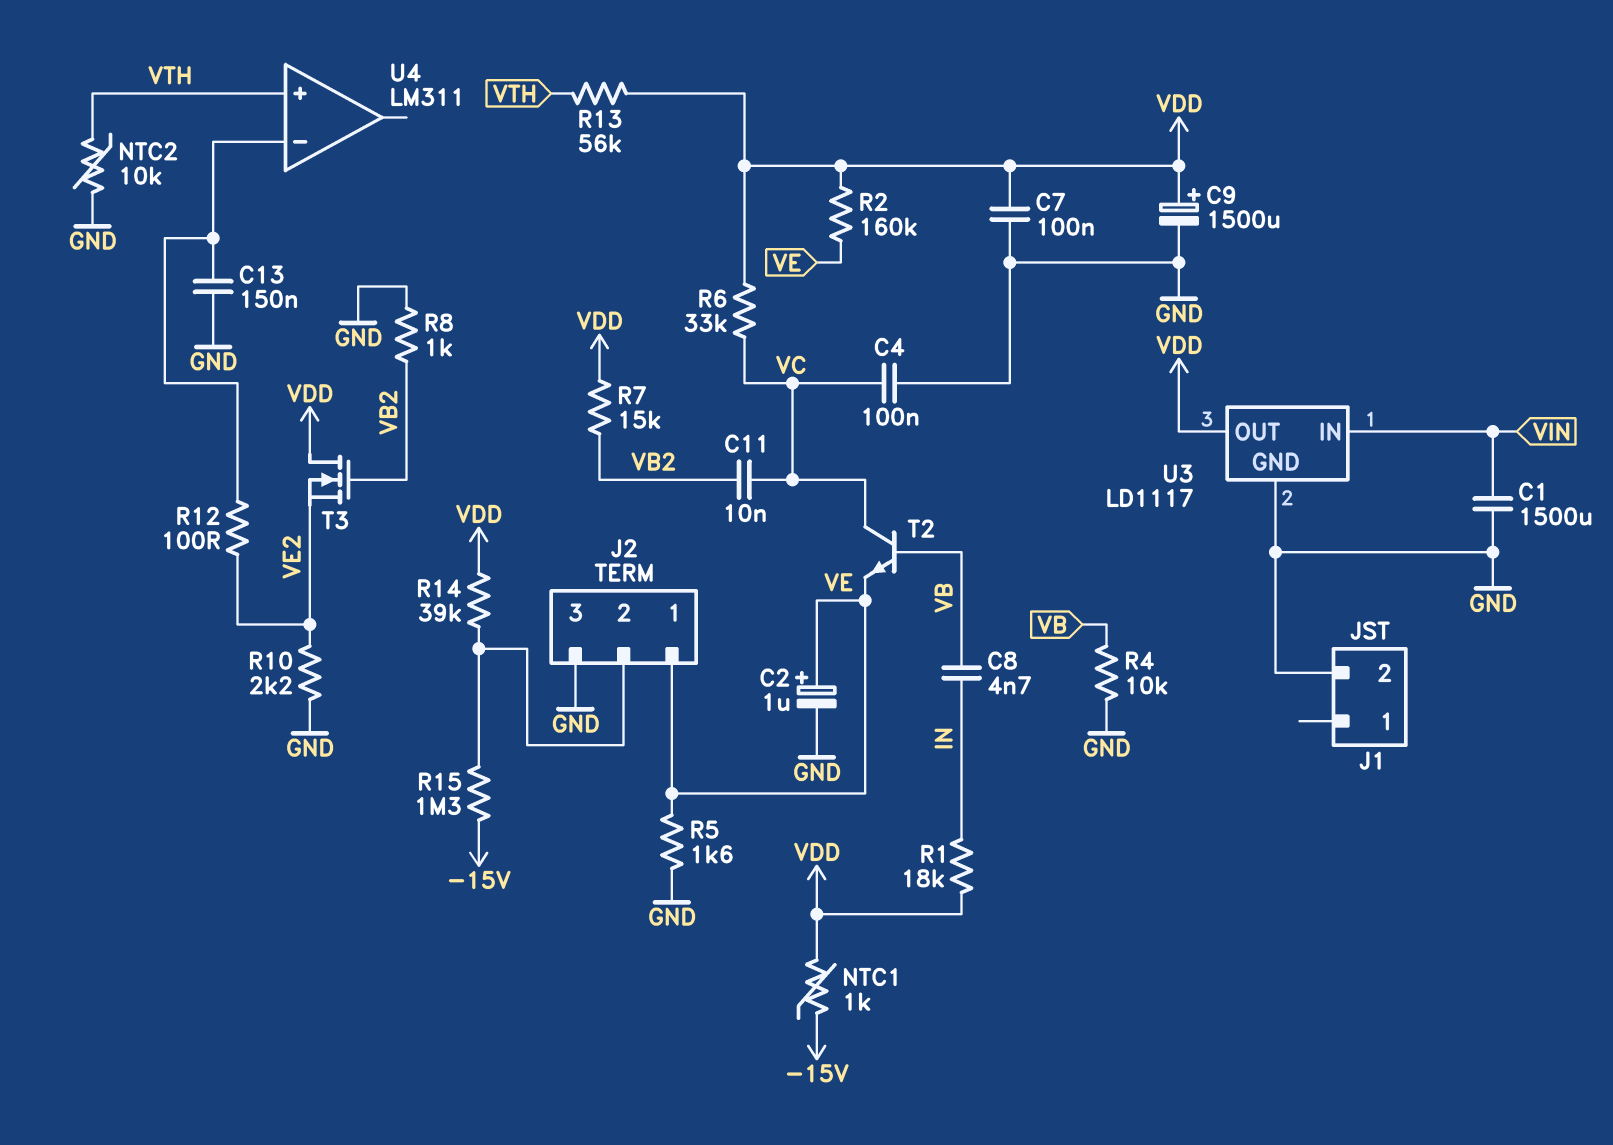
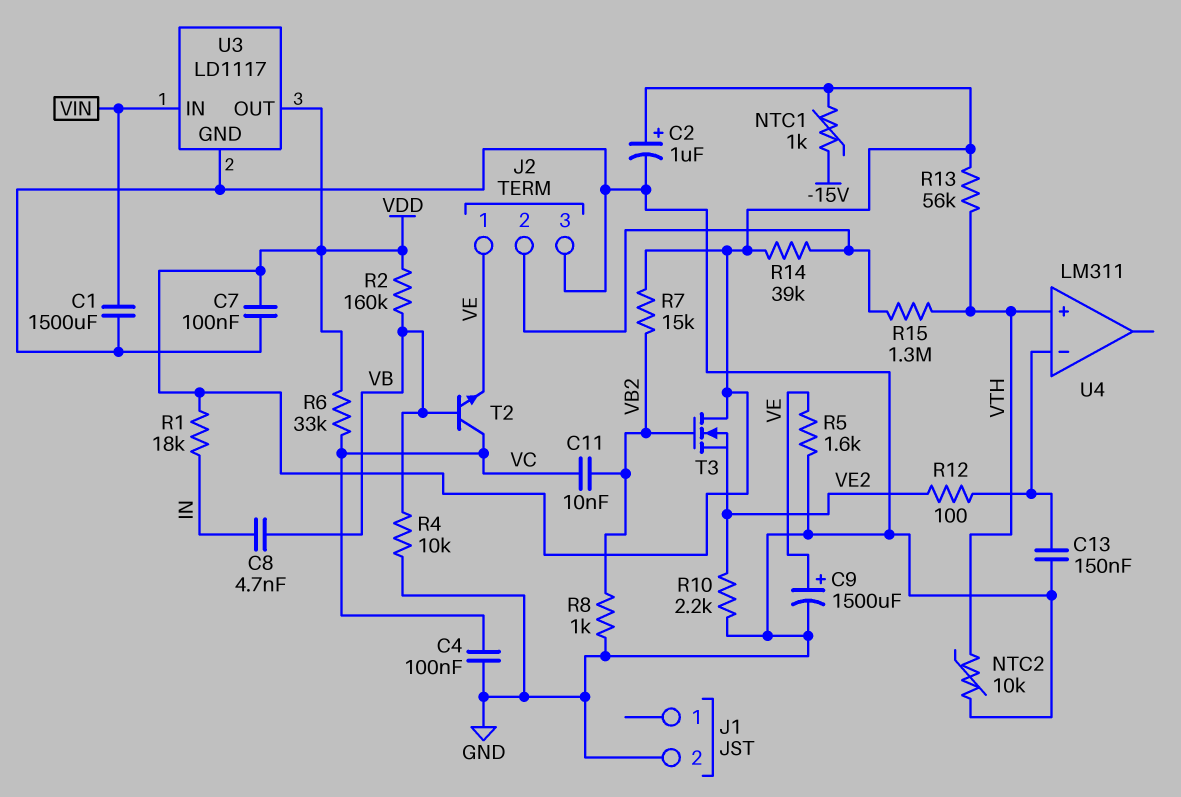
C2: 1uF (plus VE, minus GND) -> 1uF (plus VDD, minus GND)
C9: 1500uF (plus VDD, minus GND) -> 1500uF (plus VE, minus GND)
R2: 160k (VDD, VE) -> 160k (VB, VDD)
R15: 1.3M (-15V, J2/2) -> 1.3M (J2/2, VTH)

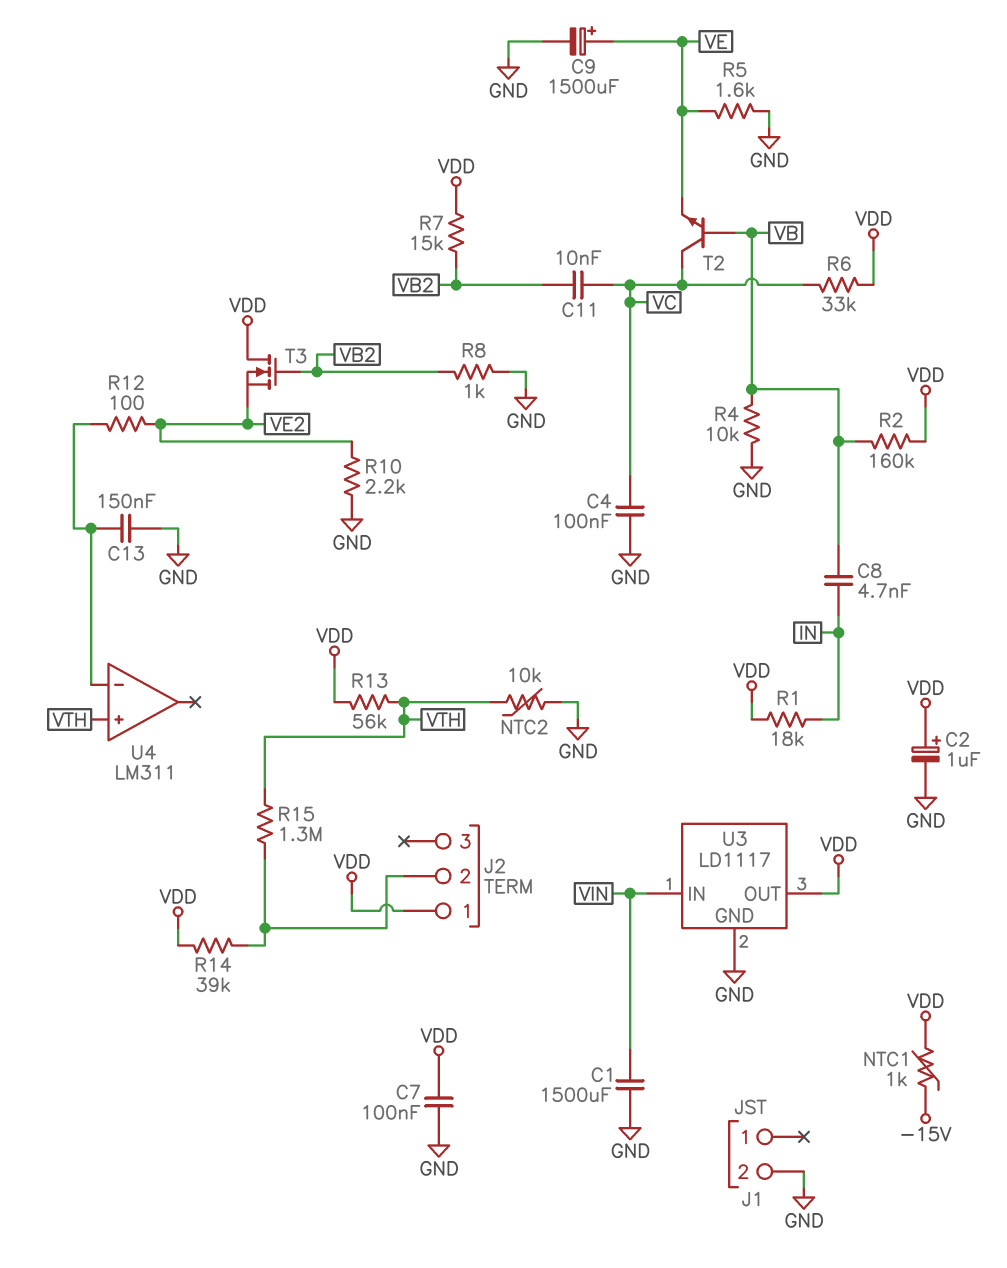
J2 pin 1: VE -> VDD
J2 pin 3: GND -> none

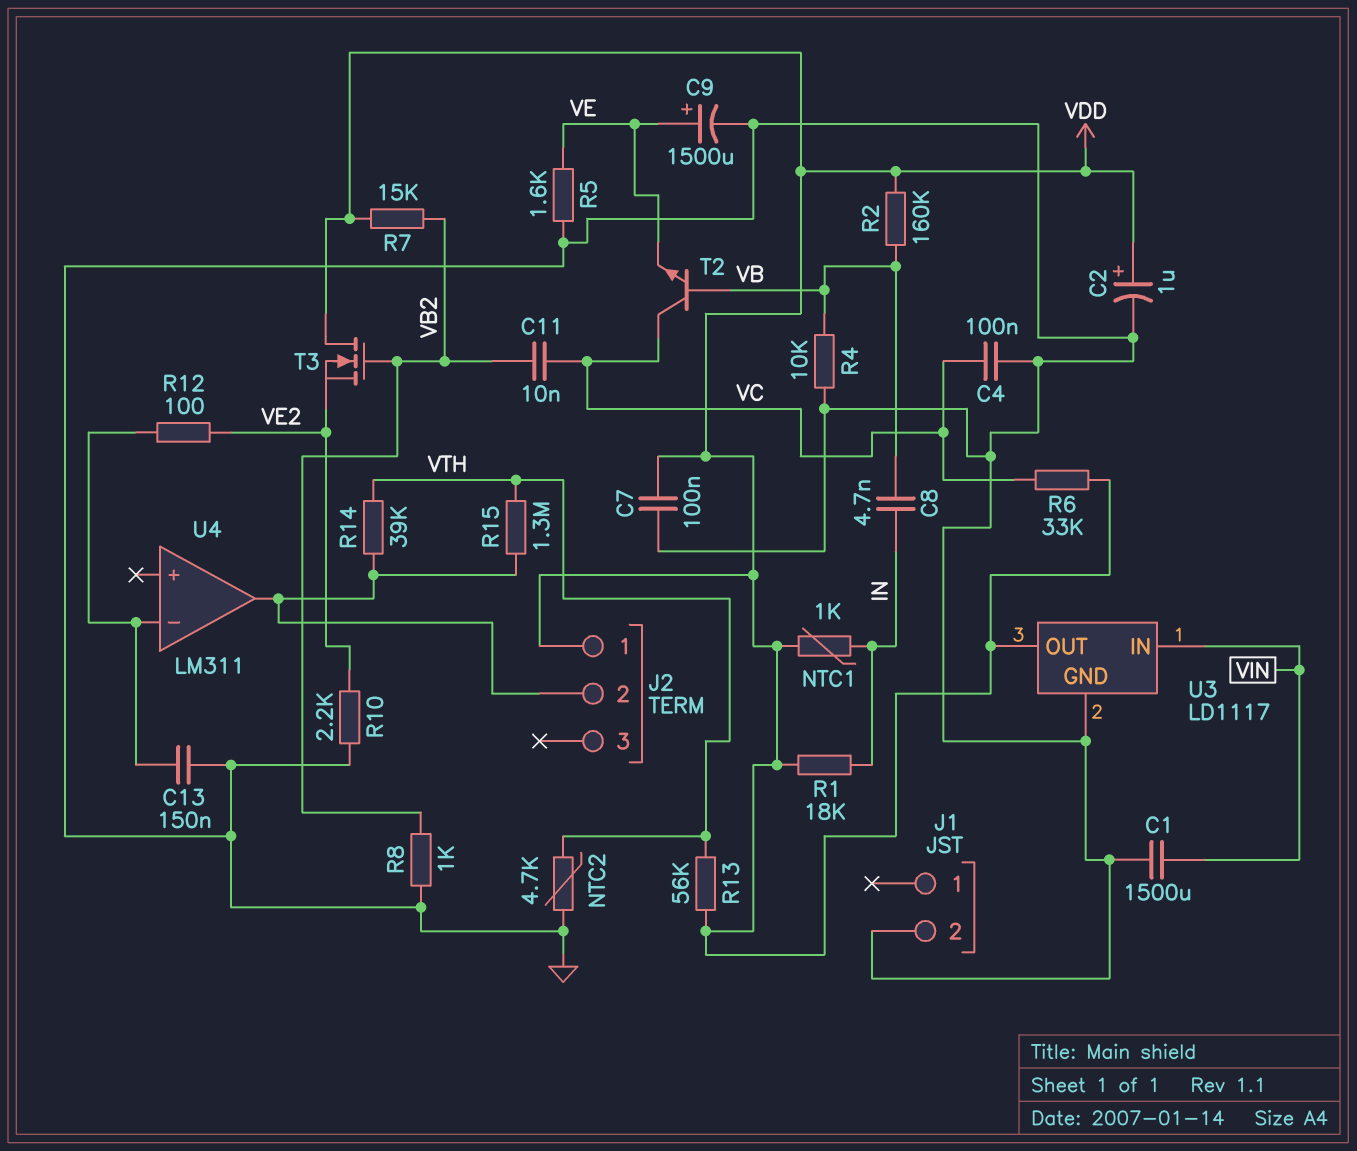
NTC1: 1k (-15V, VDD) -> 1k (IN, VDD)
NTC2: 10k (GND, VTH) -> 4.7k (GND, VTH)
R14: 39k (J2/2, VDD) -> 39k (J2/2, VTH)
U4 pin in+: VTH -> none
U4 pin out: none -> J2/2

